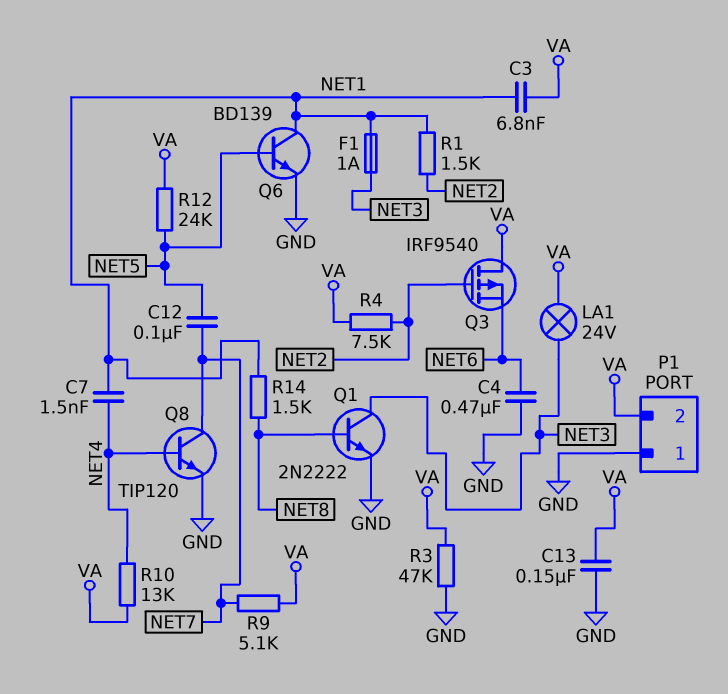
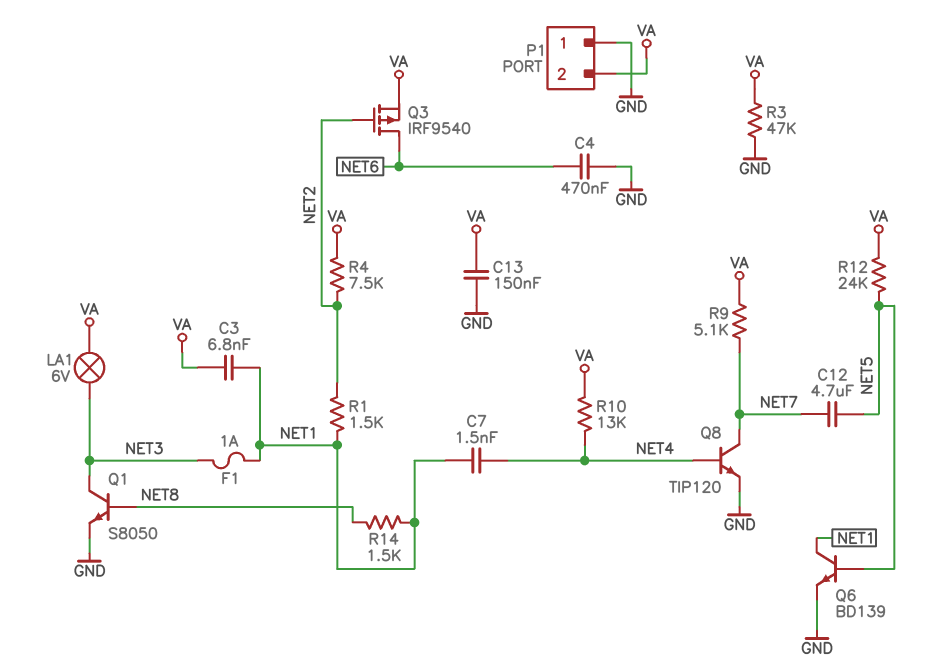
C12: 100nF (NET5, NET7) -> 4.7uF (NET5, NET7)
LA1: lamp 24V (NET3, VA) -> lamp 6V (NET3, VA)
Q1: NPN 2N2222 (B NET8, C NET3, E GND) -> NPN S8050 (B NET8, C NET3, E GND)
Q3: PMOS IRF9540 (G NET2, D VA, S NET6) -> PMOS IRF9540 (G NET2, D NET6, S VA)

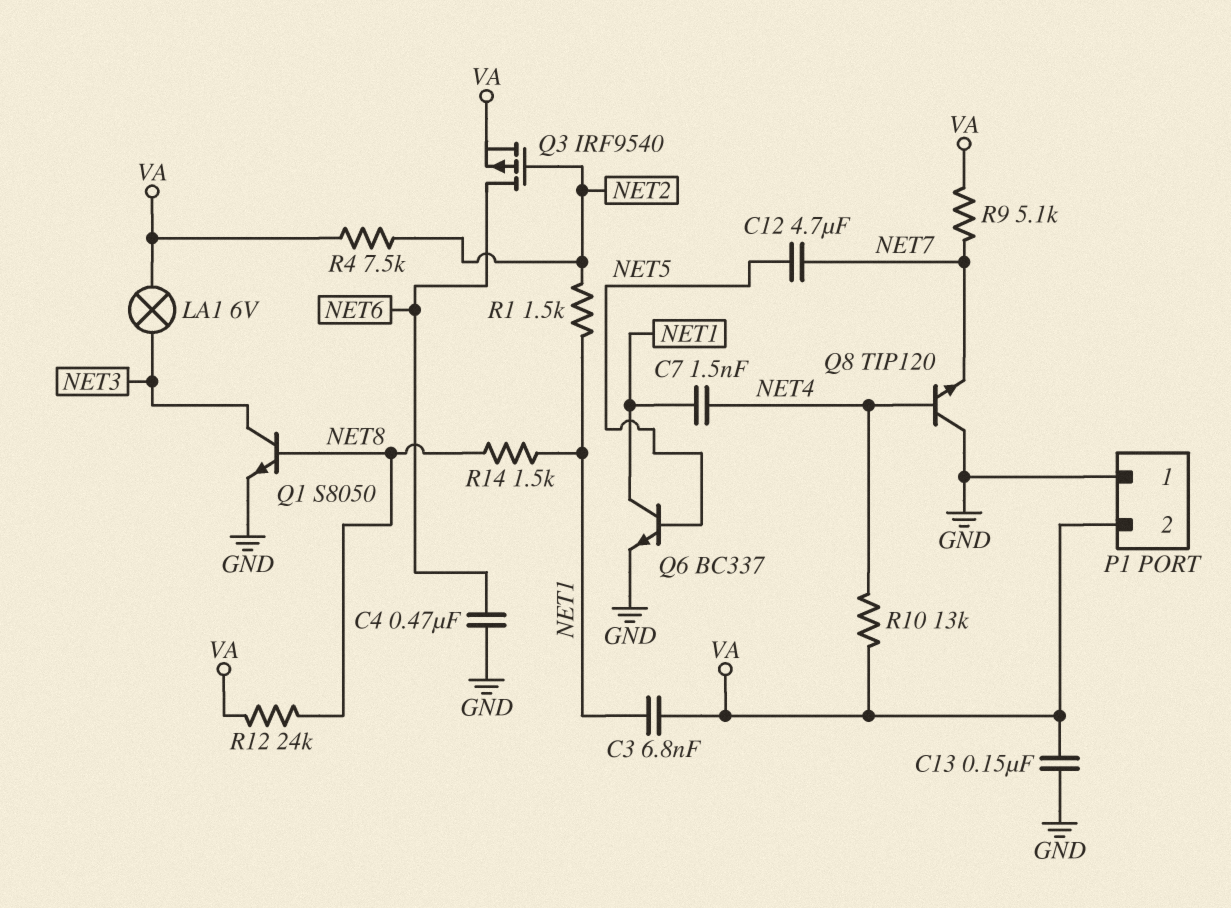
F1: 1A (NET1, NET3) -> none
Q6: NPN BD139 (B NET5, C NET1, E GND) -> NPN BC337 (B NET5, C NET1, E GND)
Q8: NPN TIP120 (B NET4, C NET7, E GND) -> NPN TIP120 (B NET4, C GND, E NET7)
R3: 47k (GND, VA) -> none
R12: 24k (NET5, VA) -> 24k (NET8, VA)

